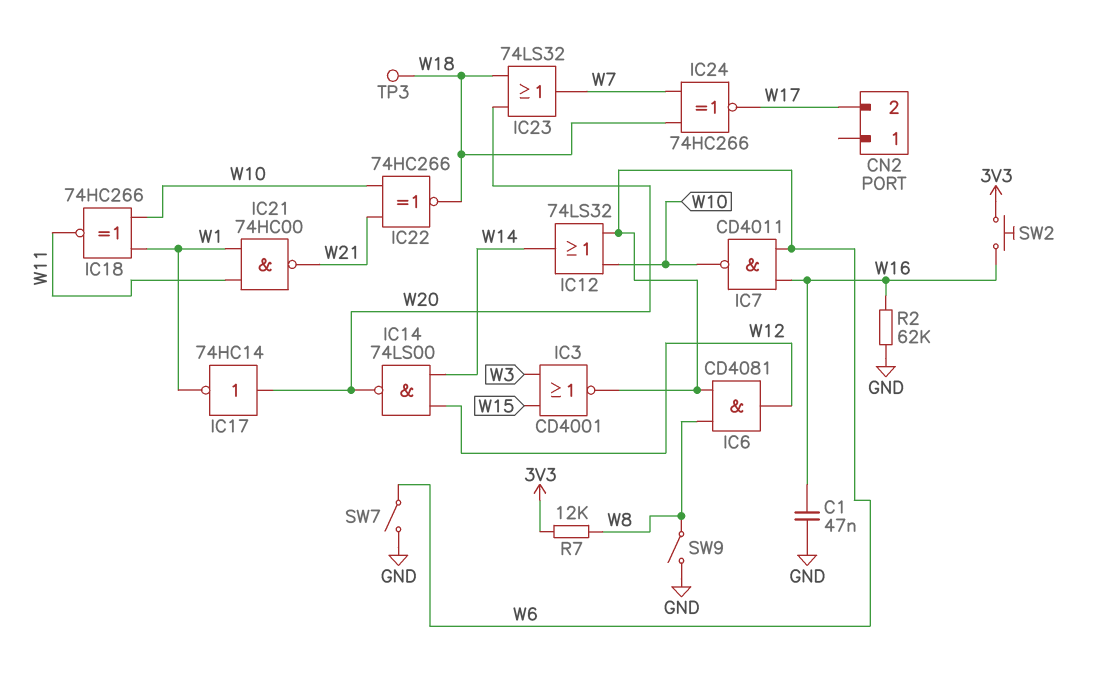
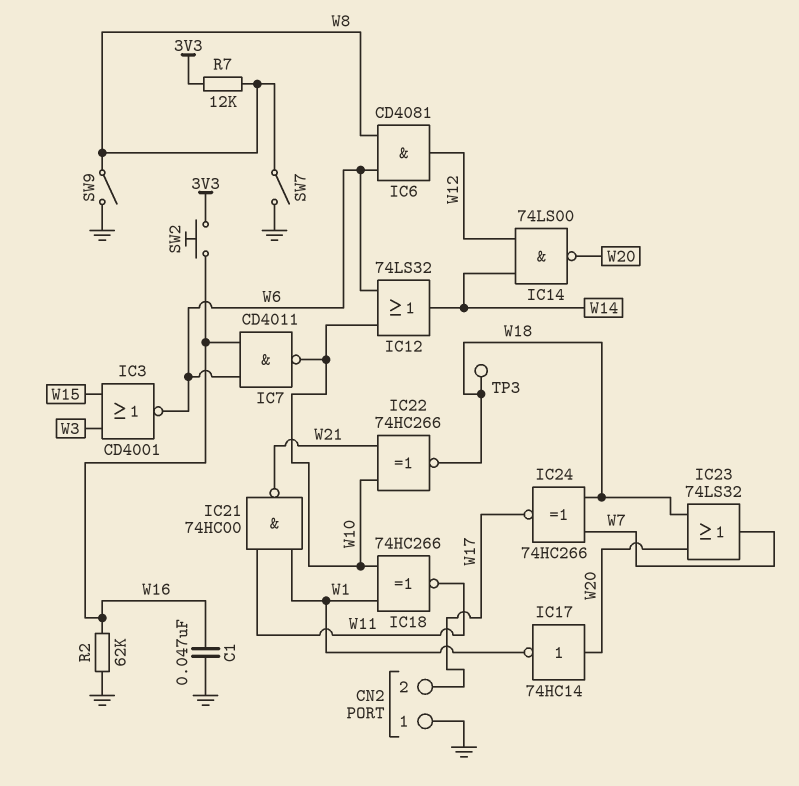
CN2 pin 1: none -> GND
SW7: switch (GND, W6) -> switch (GND, W8)

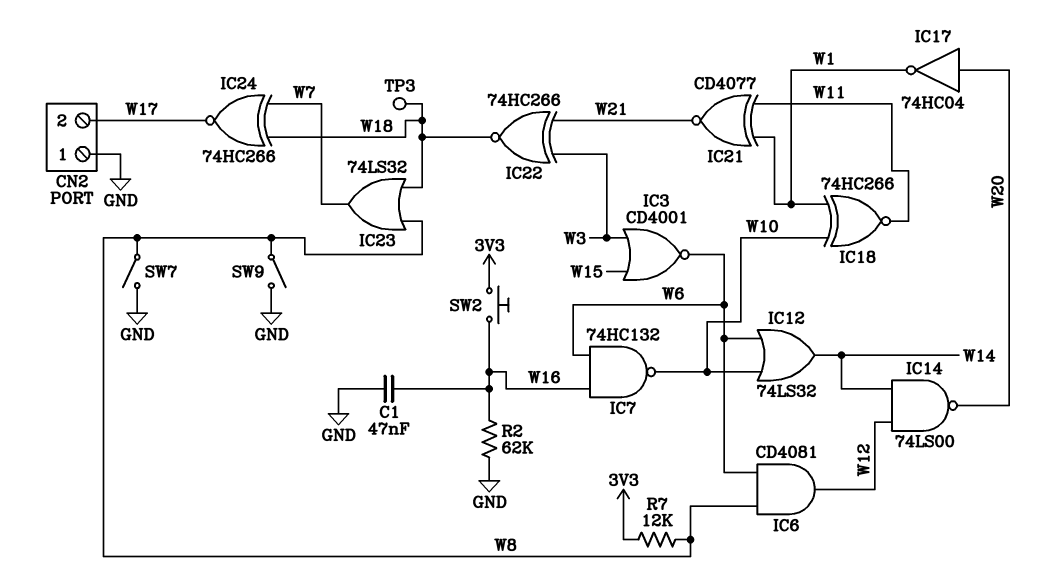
IC7: NAND CD4011 (in W6, in W16, out W10) -> NAND 74HC132 (in W6, in W16, out W10)
IC17: NOT 74HC14 (in W20, out W1) -> NOT 74HC04 (in W20, out W1)
IC21: NAND 74HC00 (in W1, in W11, out W21) -> XNOR CD4077 (in W1, in W11, out W21)
IC22: XNOR 74HC266 (in W10, in W21, out W18) -> XNOR 74HC266 (in W3, in W21, out W18)
IC23: OR 74LS32 (in W18, in W20, out W7) -> OR 74LS32 (in W8, in W18, out W7)

